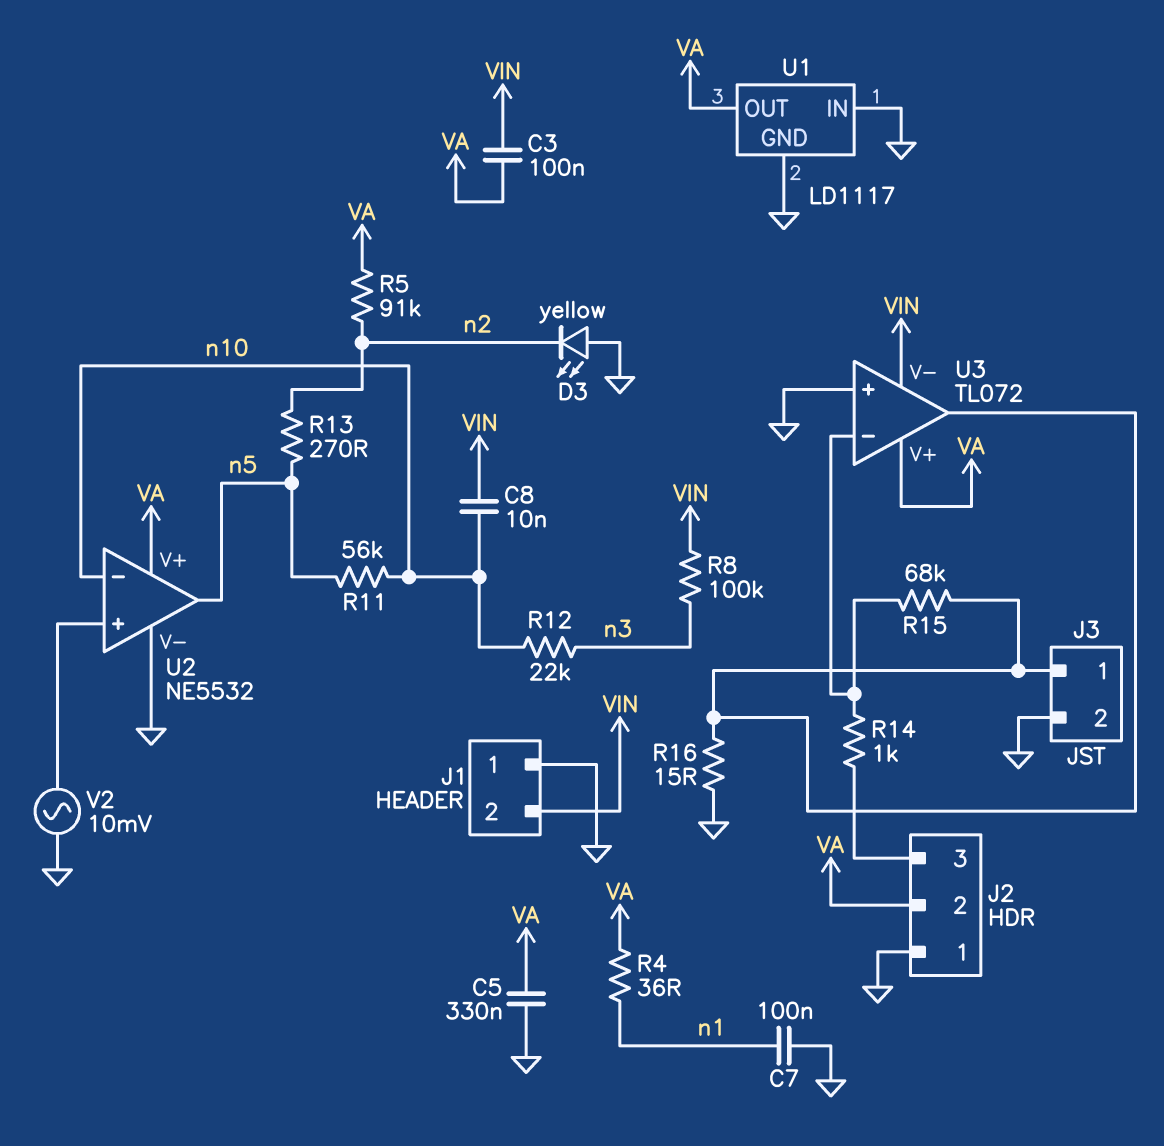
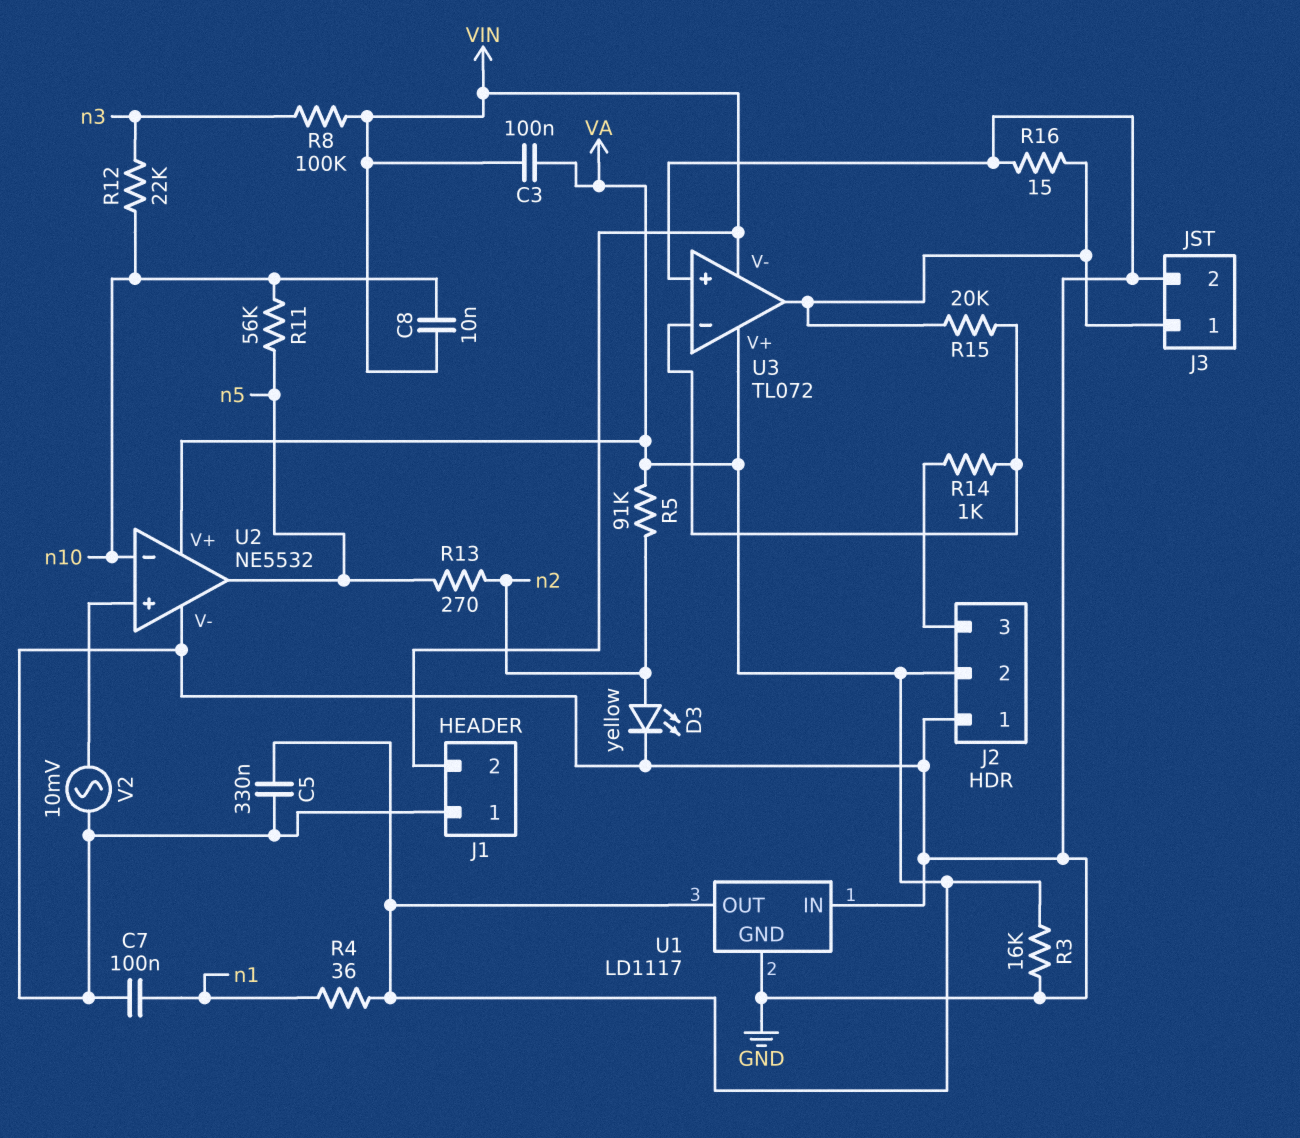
D3: LED yellow (A GND, K n2) -> LED yellow (A n2, K GND)
R3: none -> 16k (GND, VA)
R15: 68k (J3/1, U3/in-) -> 20k (J3/1, U3/in-)

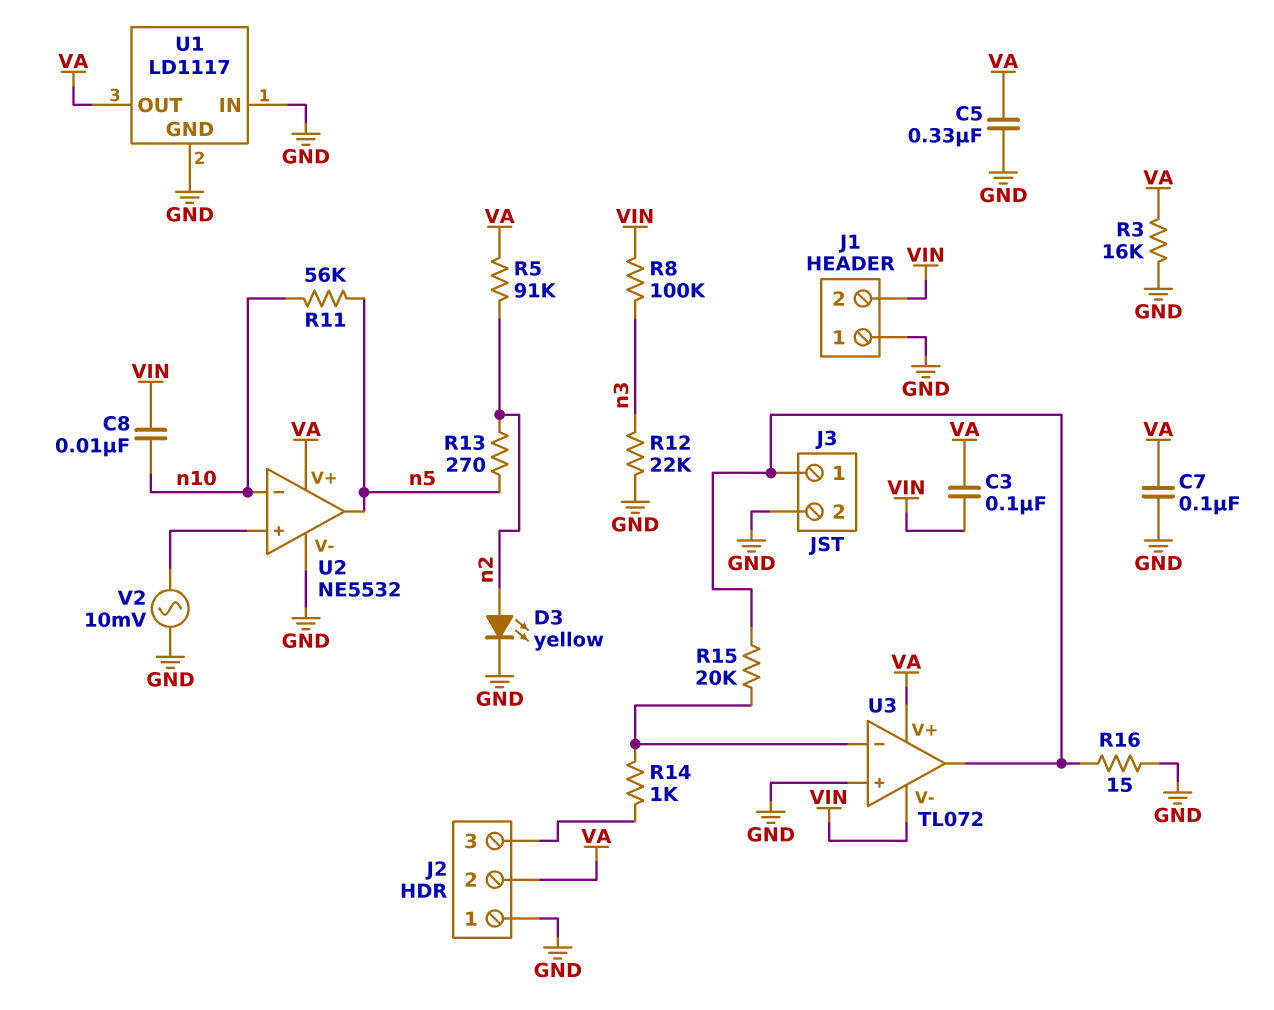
C7: 100nF (GND, n1) -> 100nF (GND, VA)
R4: 36 (VA, n1) -> none
R12: 22k (n3, n10) -> 22k (GND, n3)

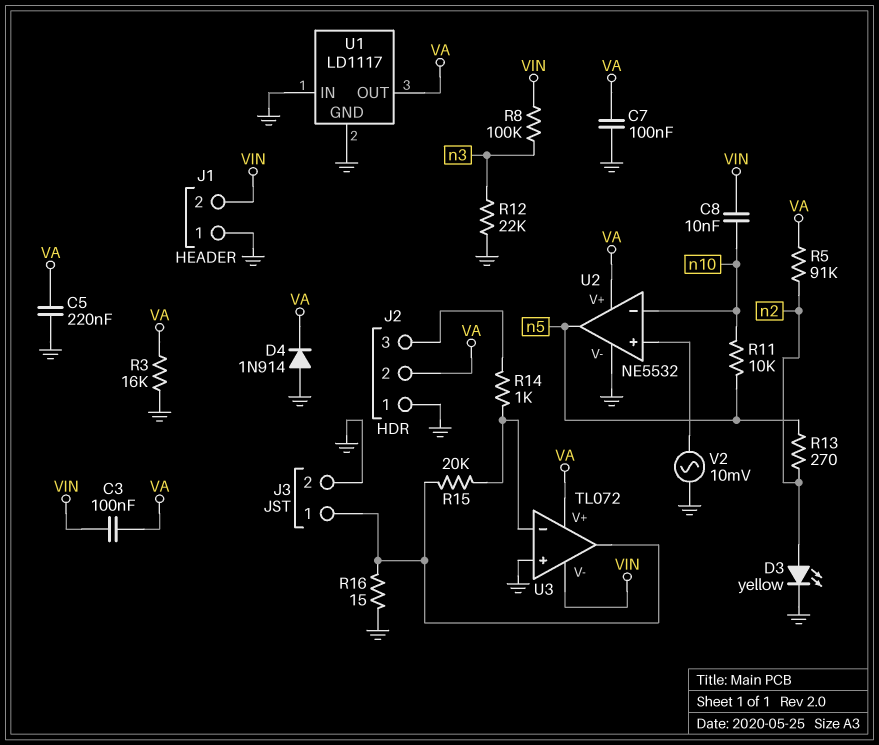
C5: 330nF (GND, VA) -> 220nF (GND, VA)
D4: none -> diode 1N914 (A GND, K VA)
R11: 56k (n5, n10) -> 10k (n5, n10)

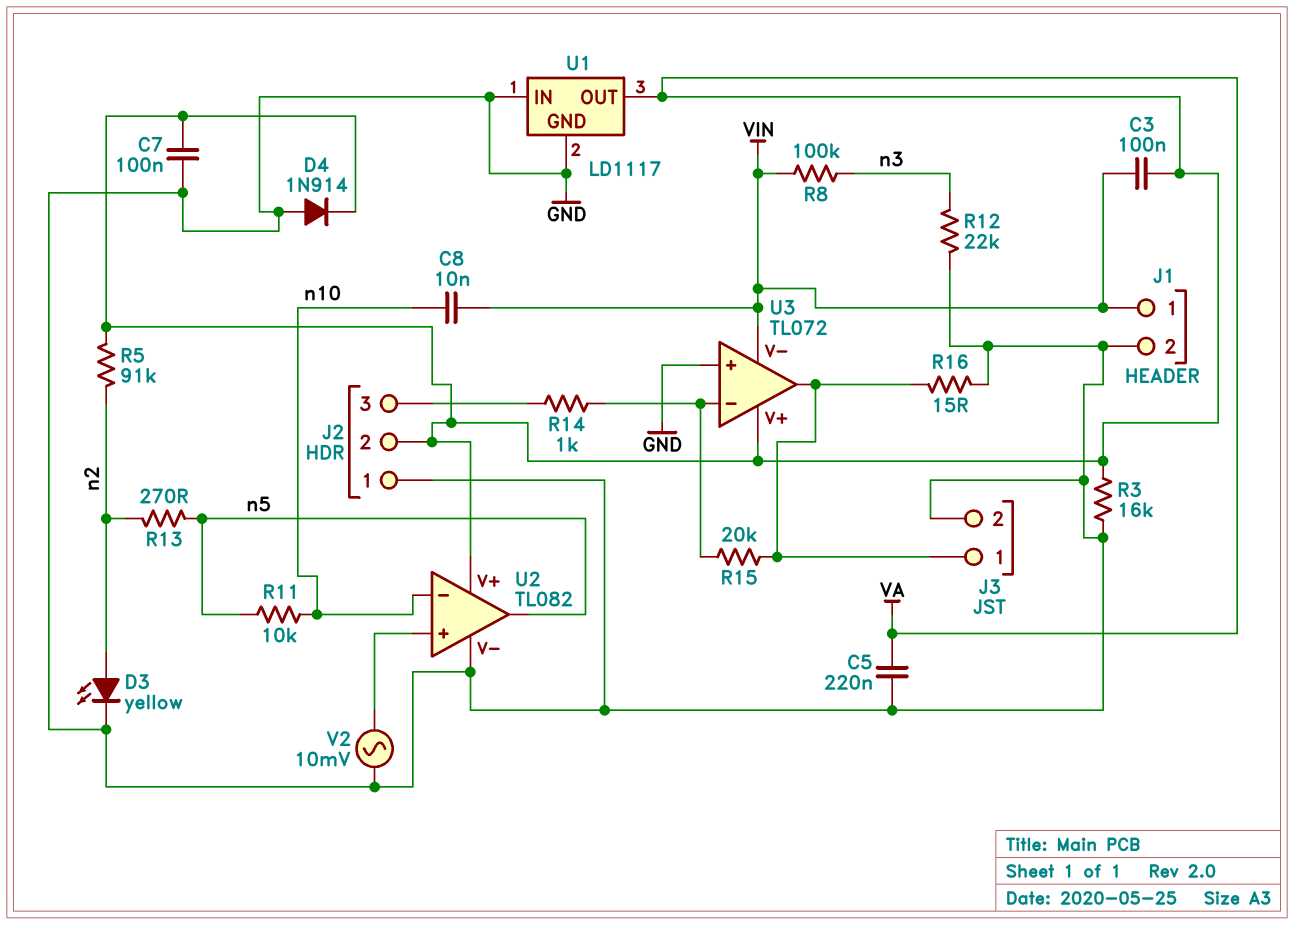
J1 pin 1: GND -> VIN
J1 pin 2: VIN -> GND
U2: NE5532 -> TL082

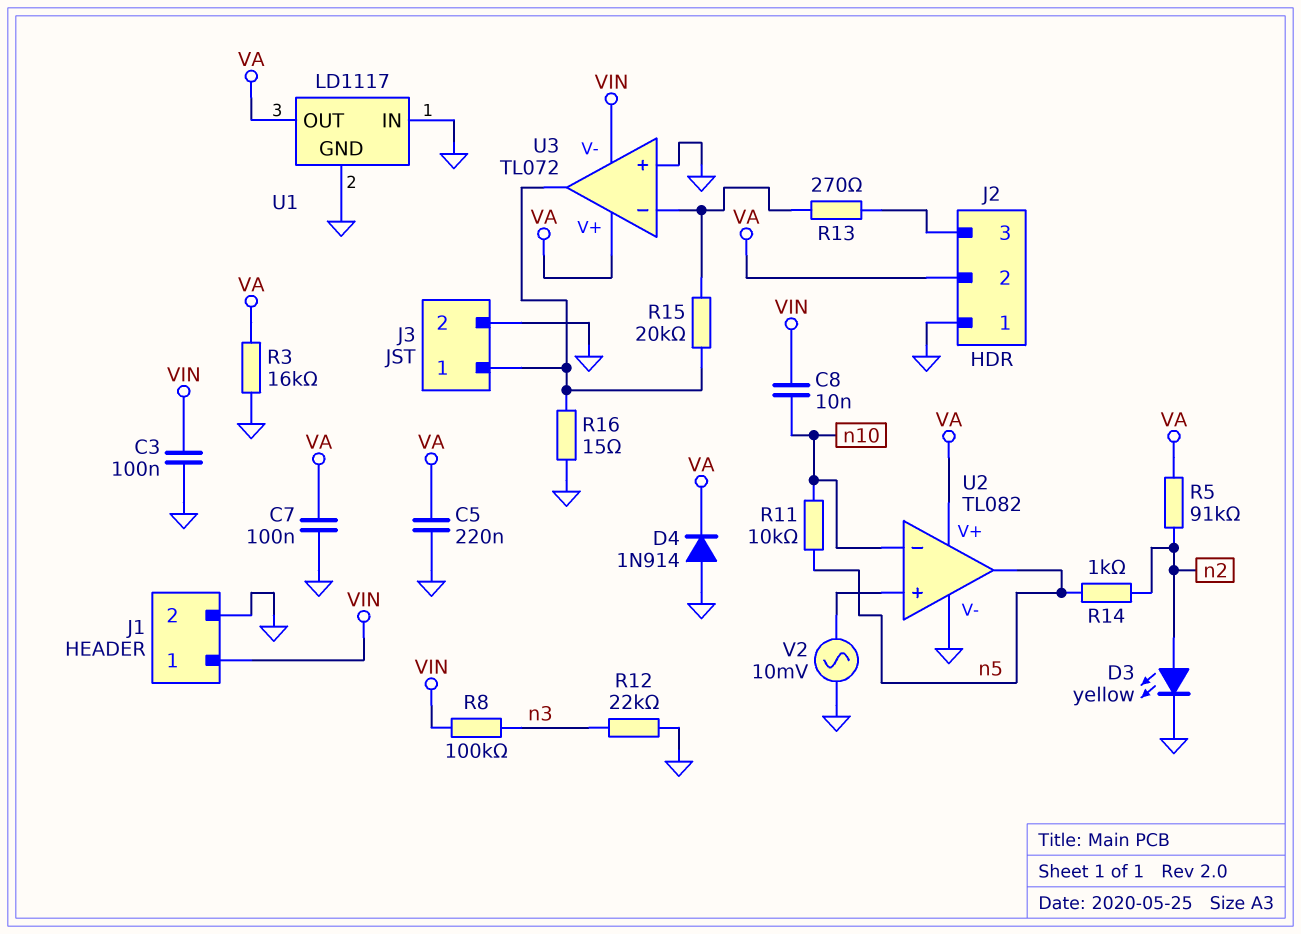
C3: 100nF (VA, VIN) -> 100nF (GND, VIN)
R13: 270 (n2, n5) -> 270 (J2/3, U3/in-)
R14: 1k (J2/3, U3/in-) -> 1k (n2, n5)

